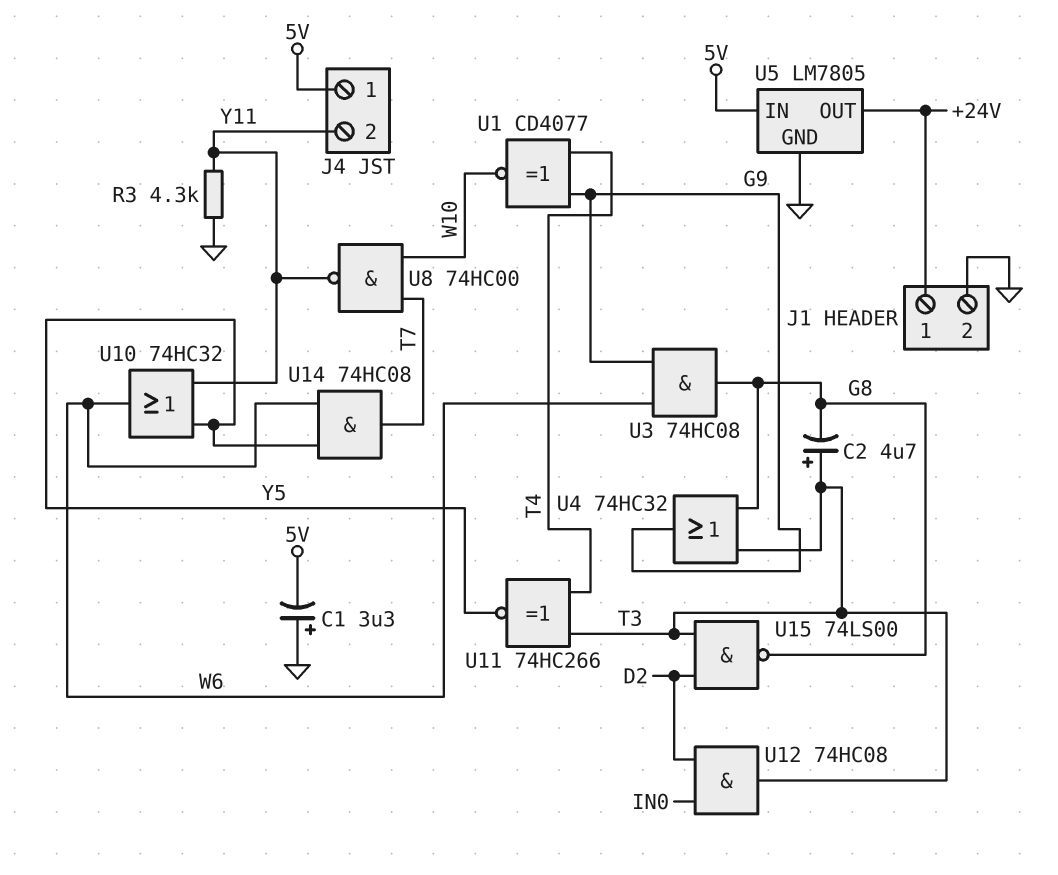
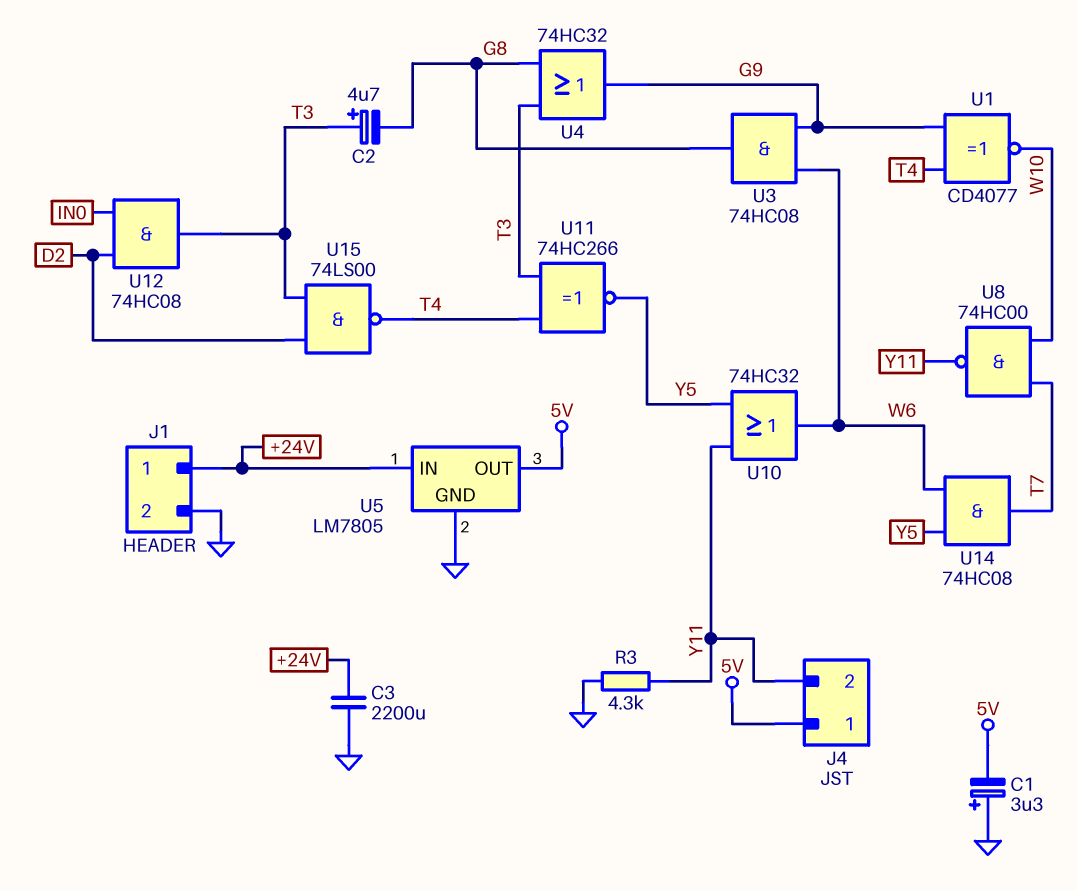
C3: none -> 2200uF (+24V, GND)
U5 pin IN: 5V -> +24V
U5 pin OUT: +24V -> 5V
U15: NAND 74LS00 (in D2, in T3, out G8) -> NAND 74LS00 (in D2, in T3, out T4)

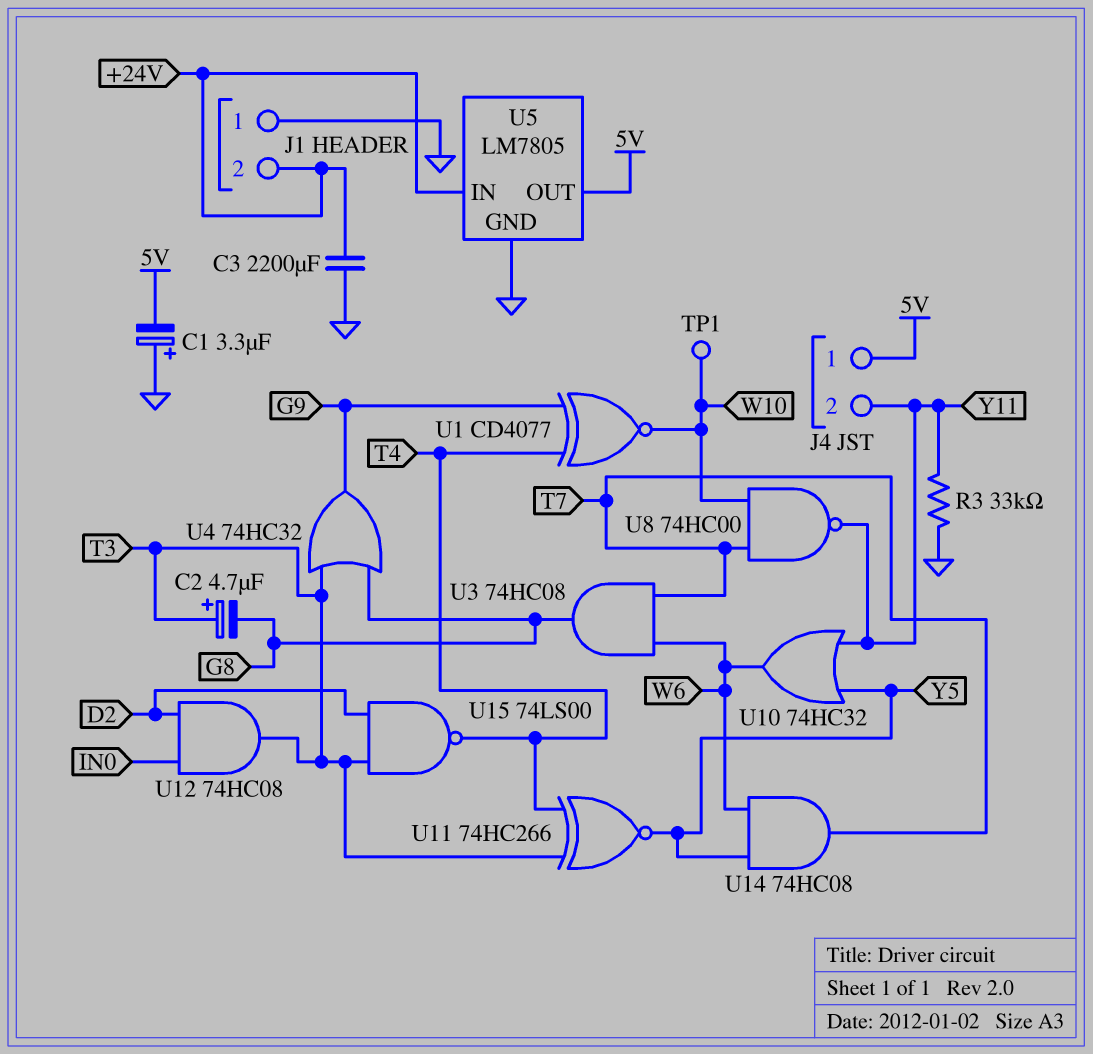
J1 pin 1: +24V -> GND
J1 pin 2: GND -> +24V
R3: 4.3k (GND, Y11) -> 33k (GND, Y11)
TP1: none -> test point (W10)
U3: AND 74HC08 (in G9, in W6, out G8) -> AND 74HC08 (in T7, in W6, out G8)

